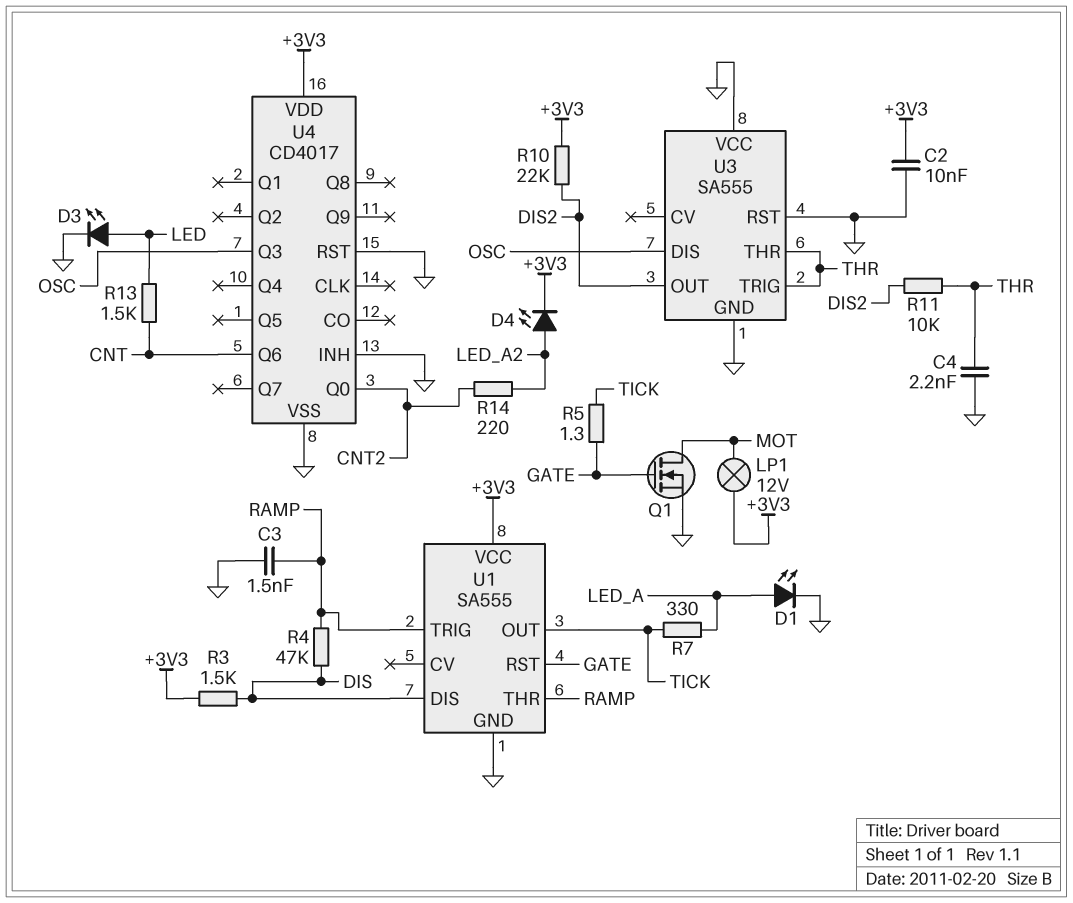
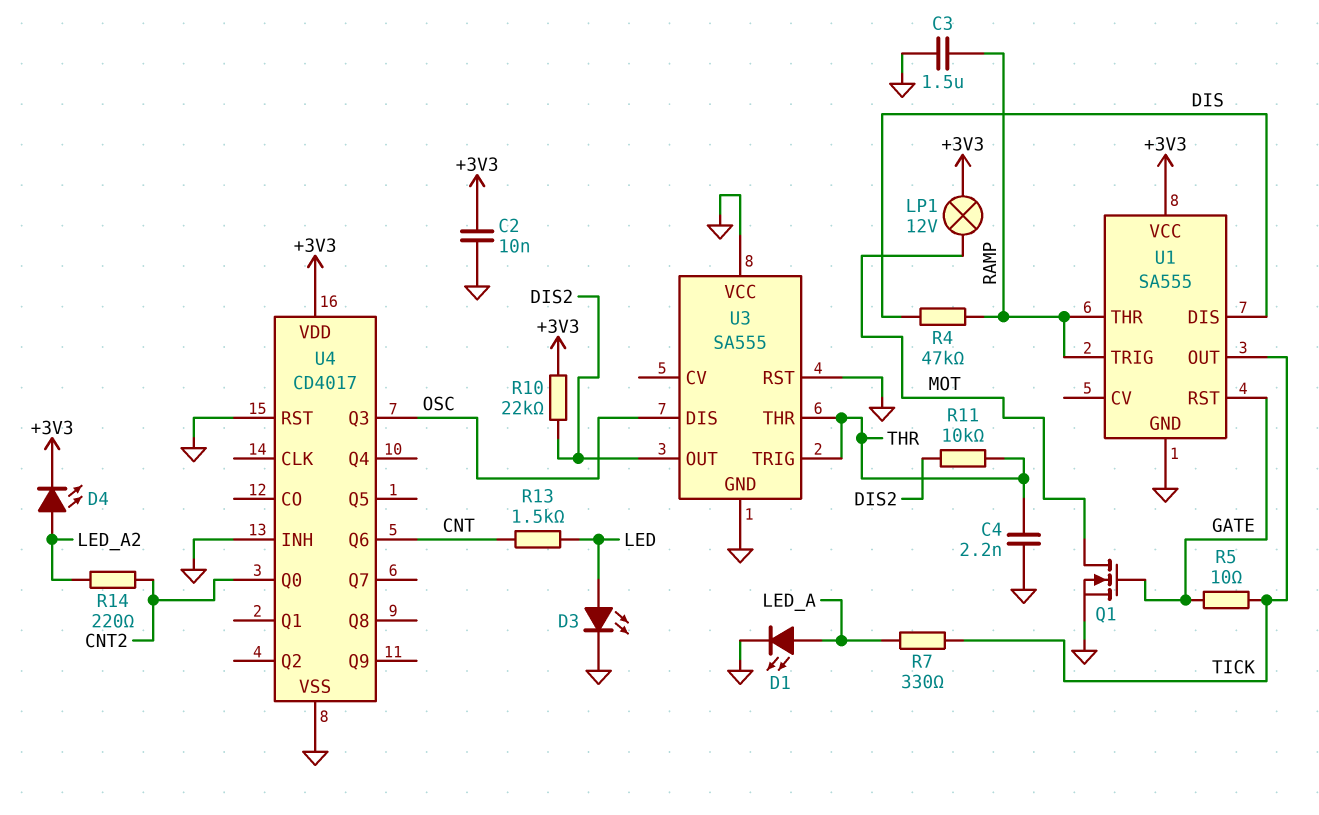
C3: 1.5nF (GND, RAMP) -> 1.5uF (GND, RAMP)
R3: 1.5k (+3V3, DIS) -> none
R5: 1.3 (GATE, TICK) -> 10 (GATE, TICK)

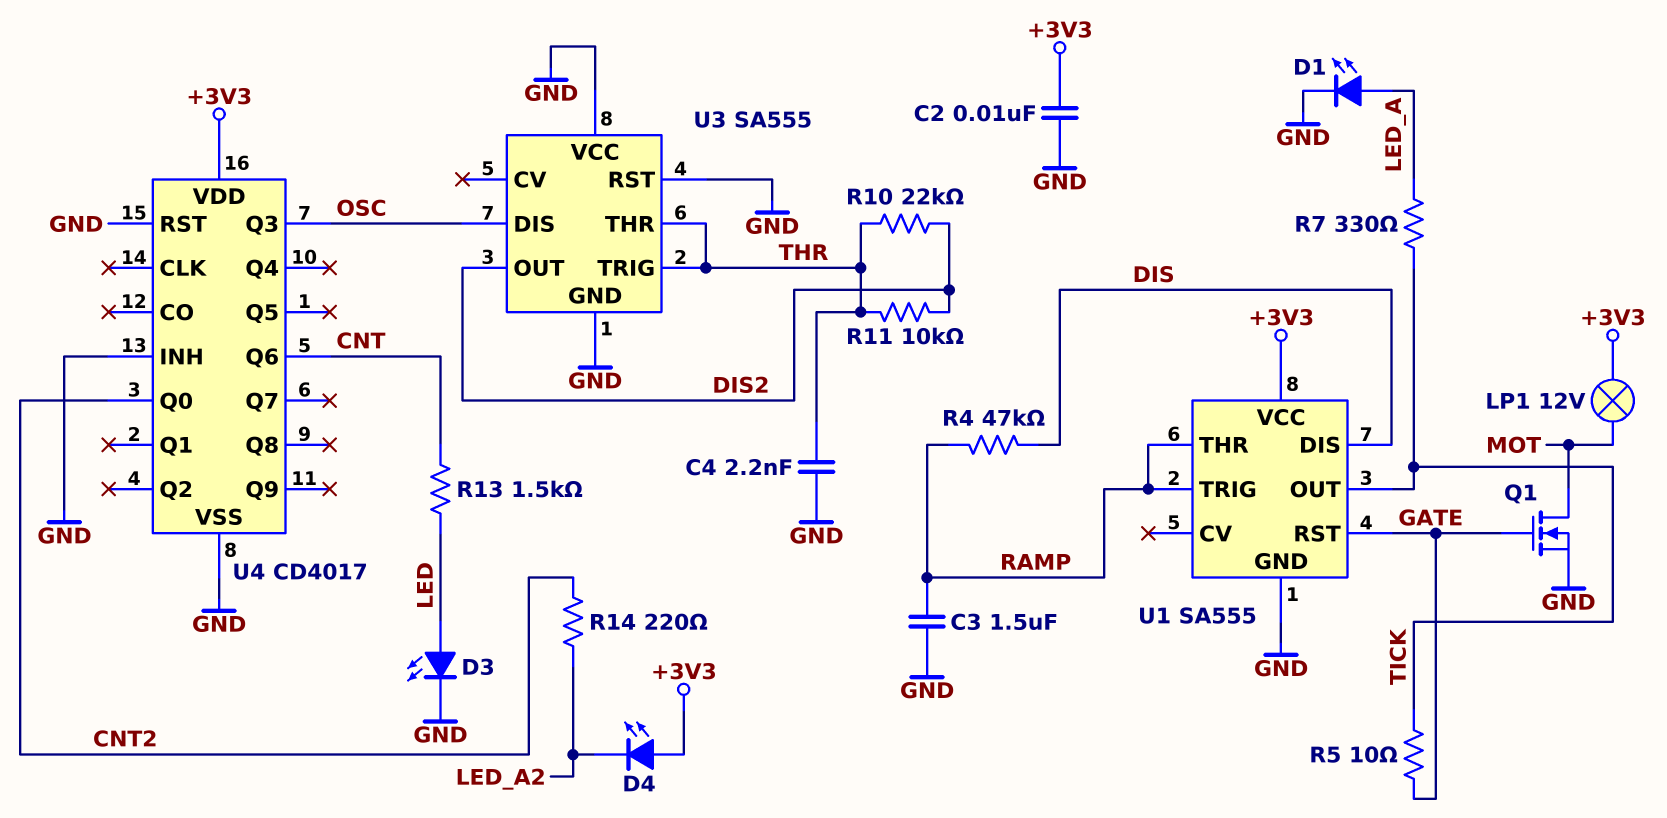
D4: LED (A LED_A2, K +3V3) -> LED (A +3V3, K LED_A2)
R10: 22k (+3V3, DIS2) -> 22k (DIS2, THR)

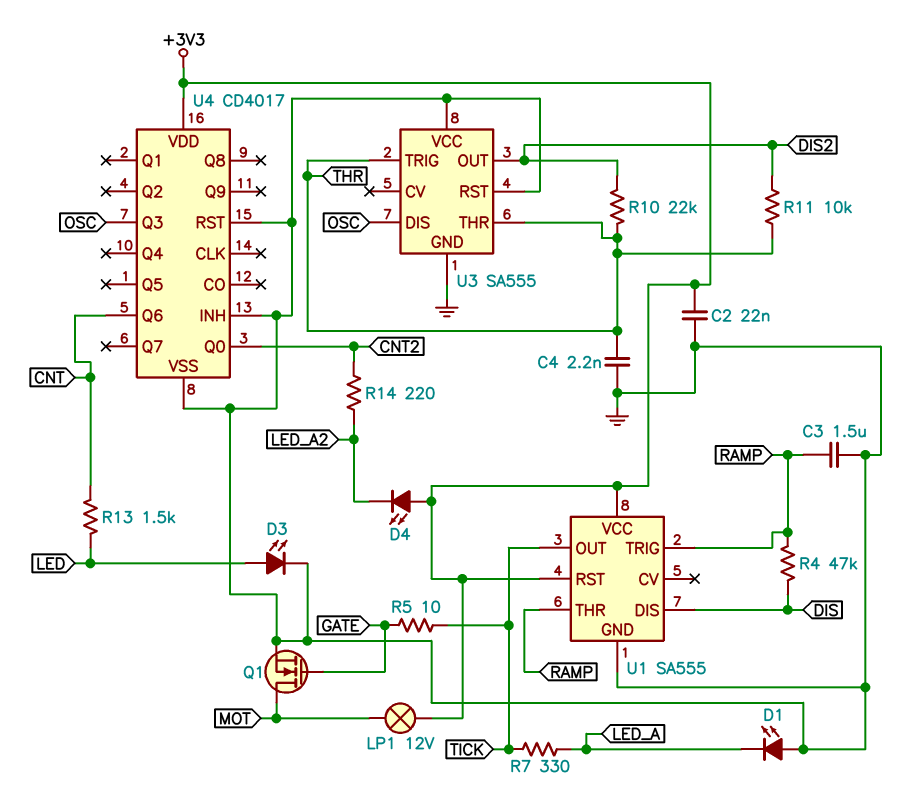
C2: 10nF (+3V3, GND) -> 22nF (+3V3, GND)
D1: LED (A LED_A, K GND) -> LED (A GND, K LED_A)
U1 pin RST: GATE -> +3V3

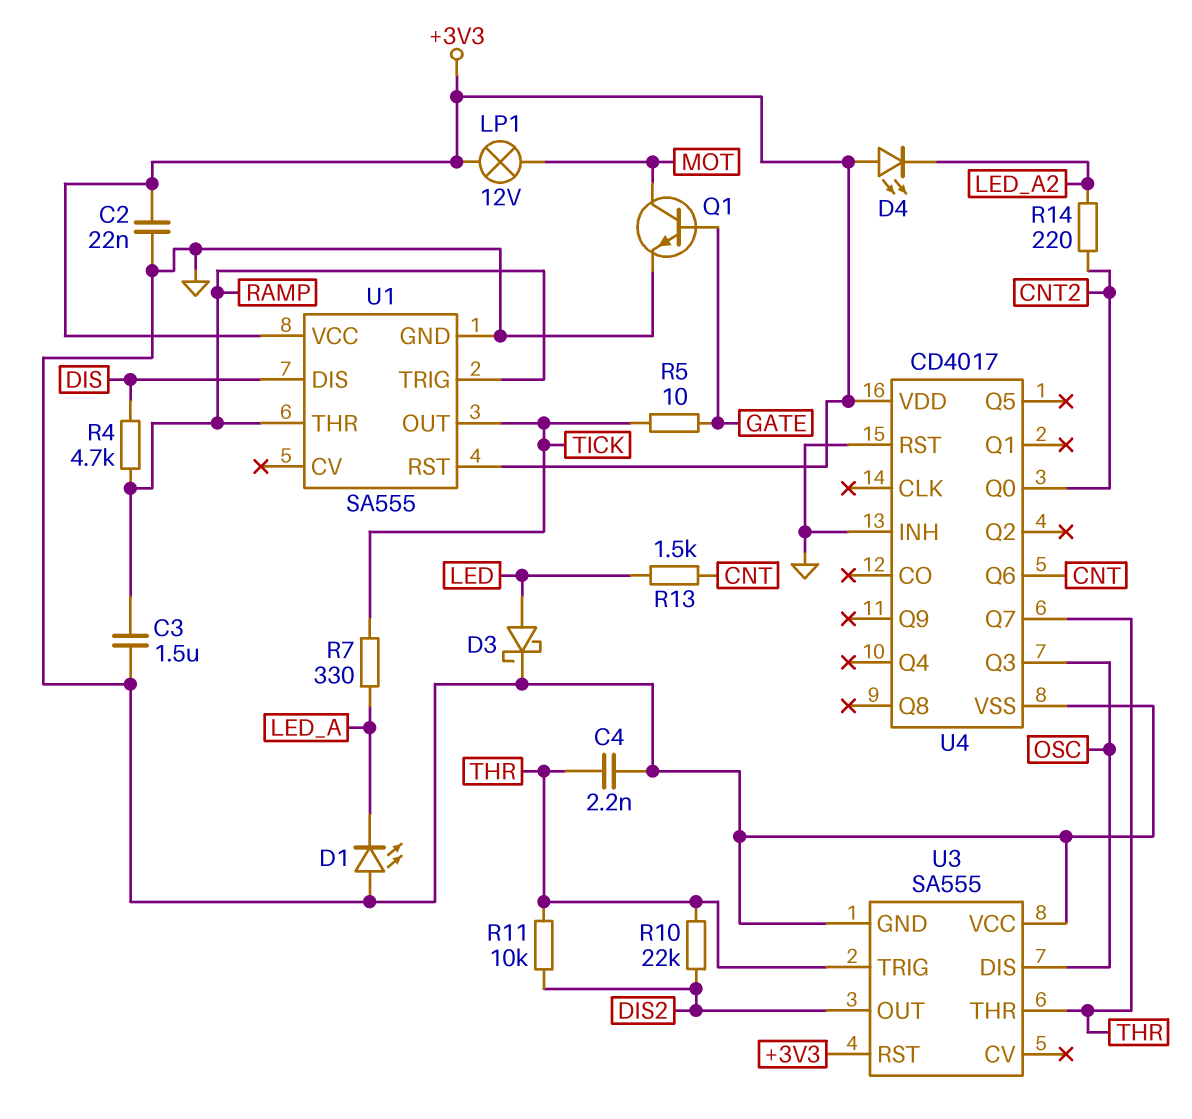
D3: LED (A LED, K GND) -> schottky (A LED, K GND)
Q1: NMOS (G GATE, D MOT, S GND) -> NPN (B GATE, C MOT, E GND)
R4: 47k (DIS, RAMP) -> 4.7k (DIS, RAMP)
U3 pin RST: GND -> +3V3
U4 pin Q7: none -> THR

